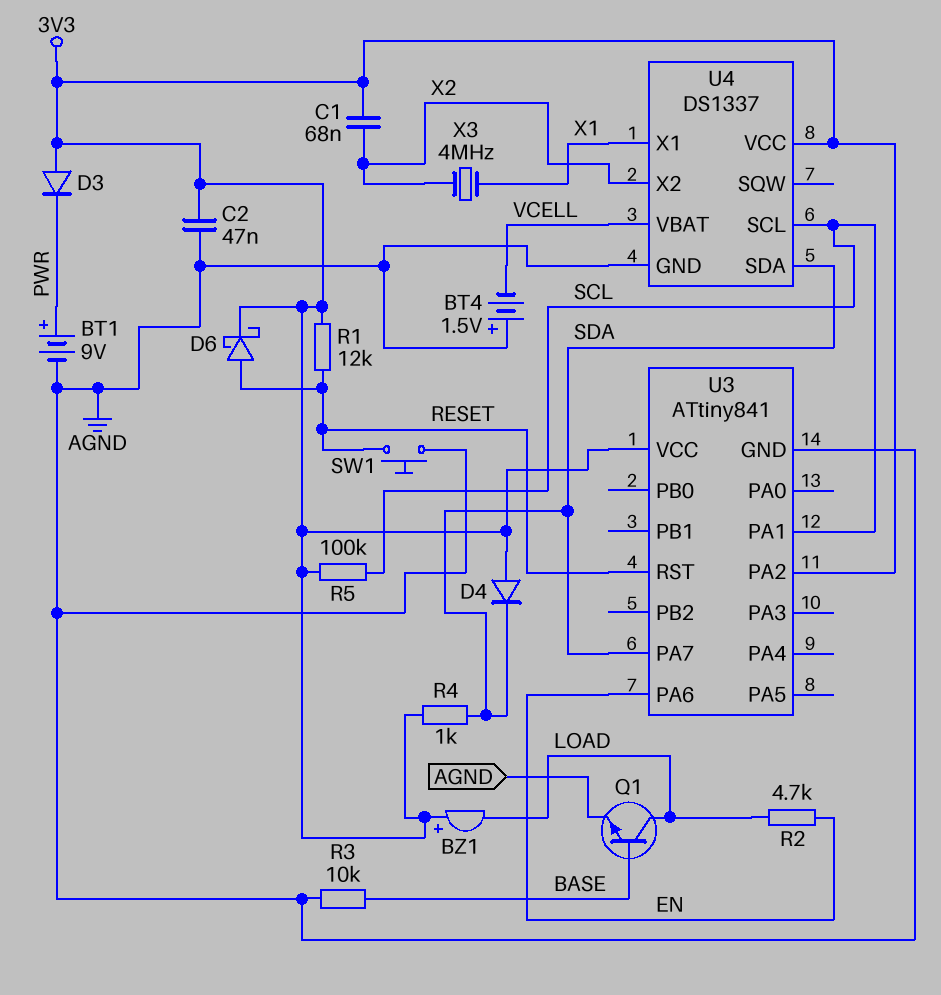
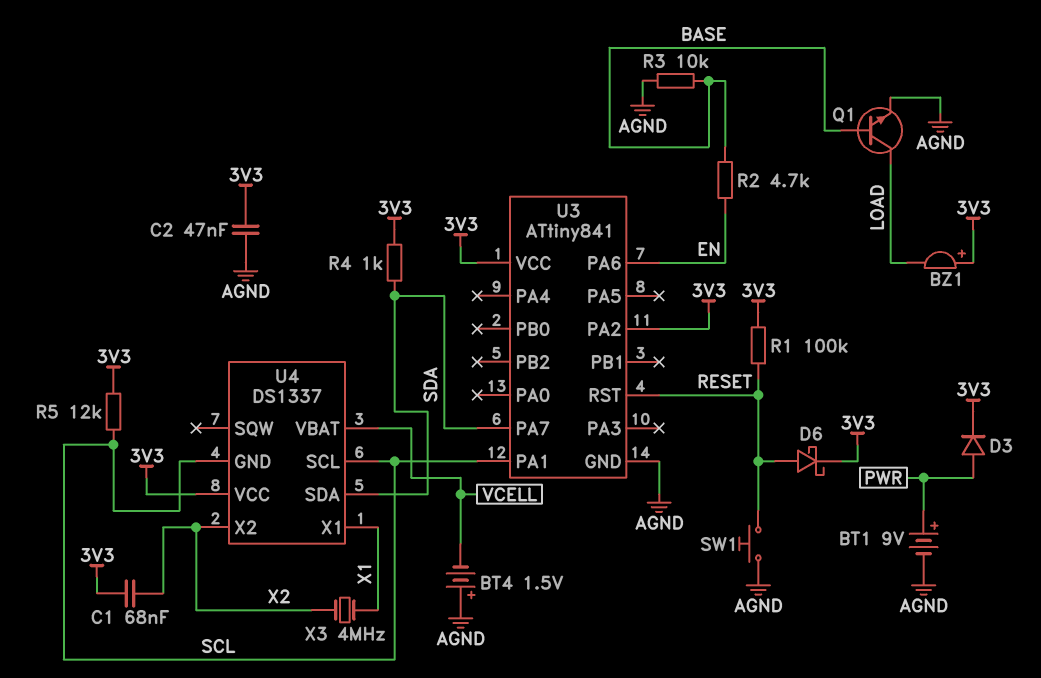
D3: diode (A 3V3, K PWR) -> diode (A PWR, K 3V3)
D4: diode (A 3V3, K SDA) -> none
R1: 12k (3V3, RESET) -> 100k (3V3, RESET)
R2: 4.7k (EN, LOAD) -> 4.7k (BASE, EN)
R5: 100k (3V3, SCL) -> 12k (3V3, SCL)
U4 pin GND: AGND -> SCL

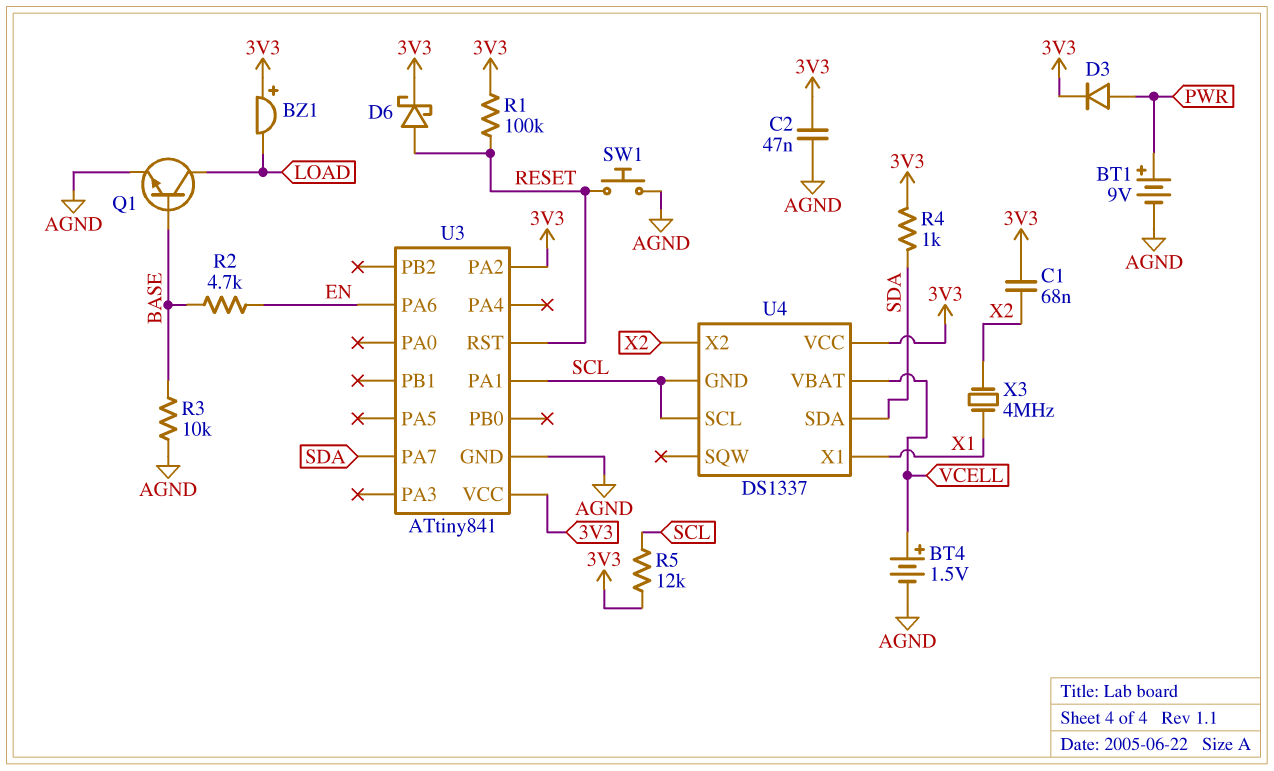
BT4: 1.5V (plus AGND, minus VCELL) -> 1.5V (plus VCELL, minus AGND)

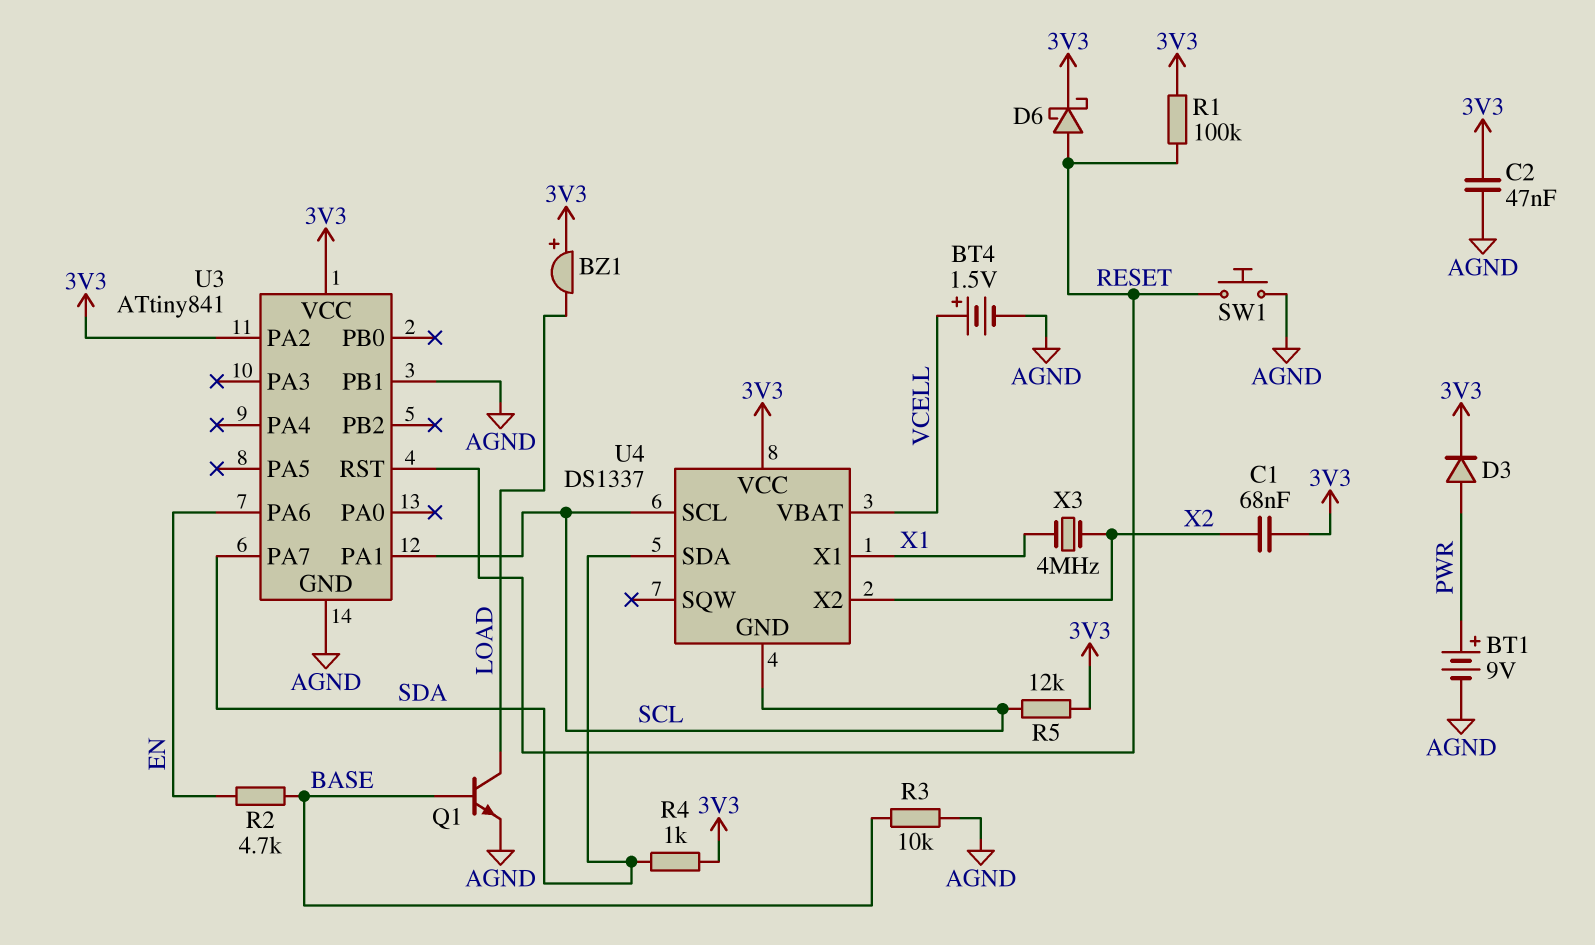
U3 pin PB1: none -> AGND

